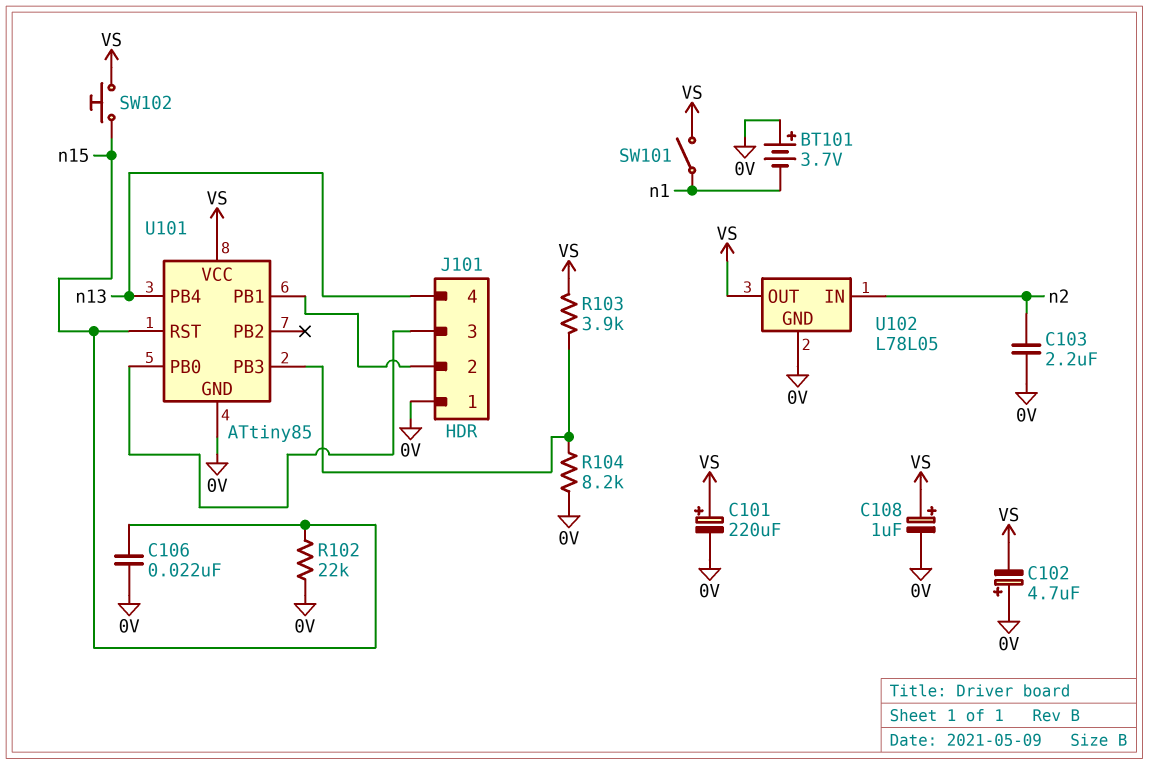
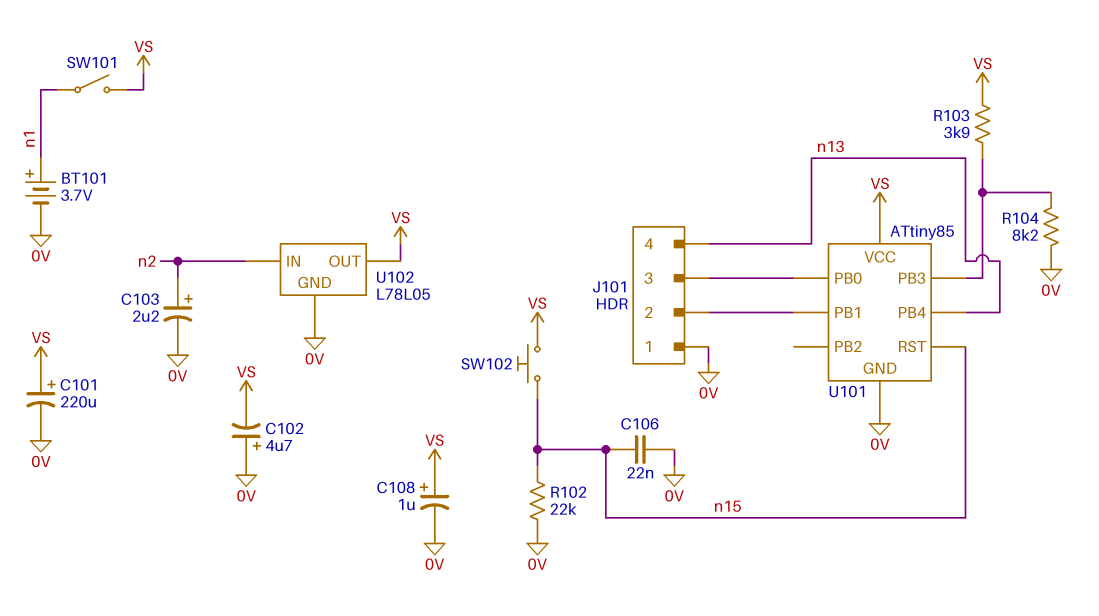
BT101: 3.7V (plus 0V, minus n1) -> 3.7V (plus n1, minus 0V)
C103: 2.2uF (0V, n2) -> 2.2uF (plus n2, minus 0V)

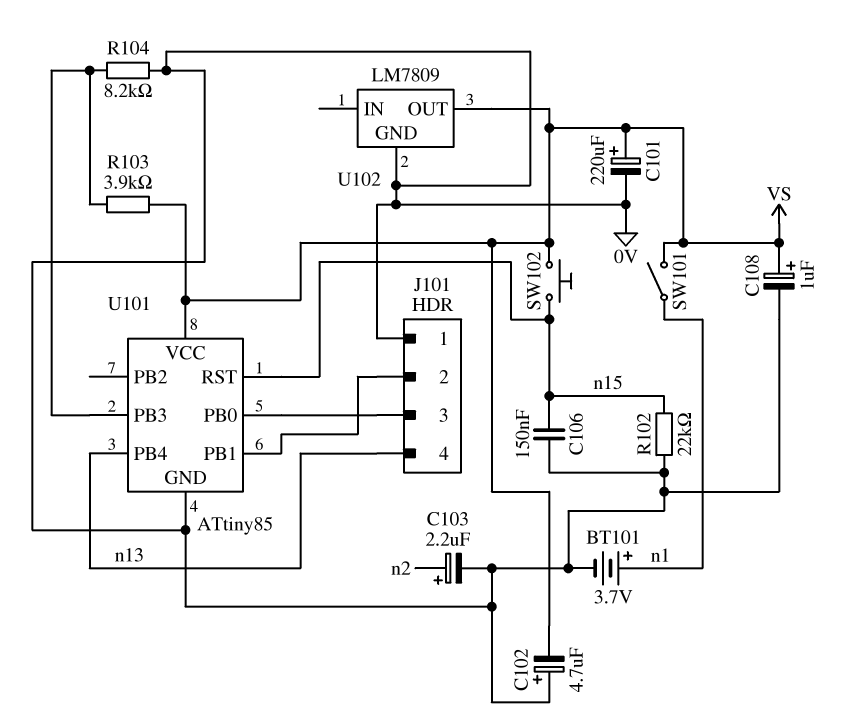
C106: 22nF (0V, n15) -> 150nF (0V, n15)
U102: L78L05 -> LM7809
U102 pin IN: n2 -> none

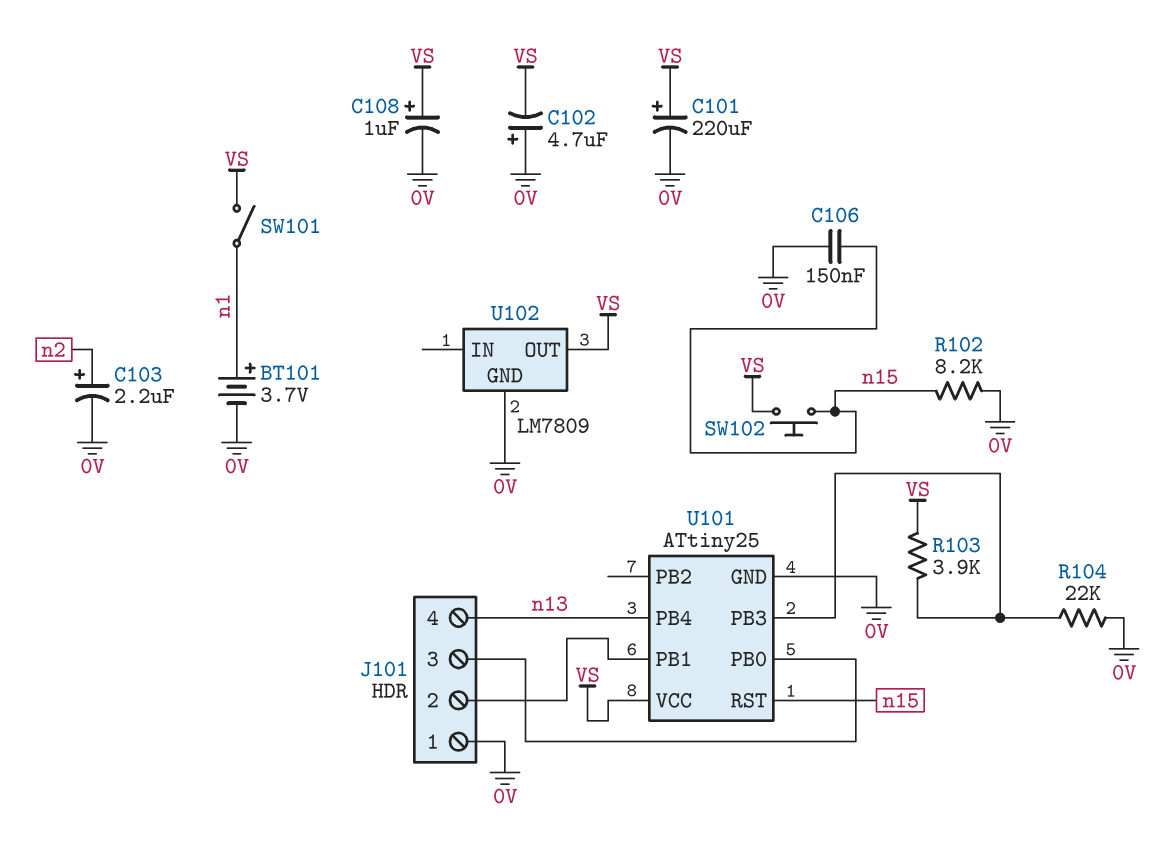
R102: 22k (0V, n15) -> 8.2k (0V, n15)
R104: 8.2k (0V, U101/PB3) -> 22k (0V, U101/PB3)
U101: ATtiny85 -> ATtiny25

